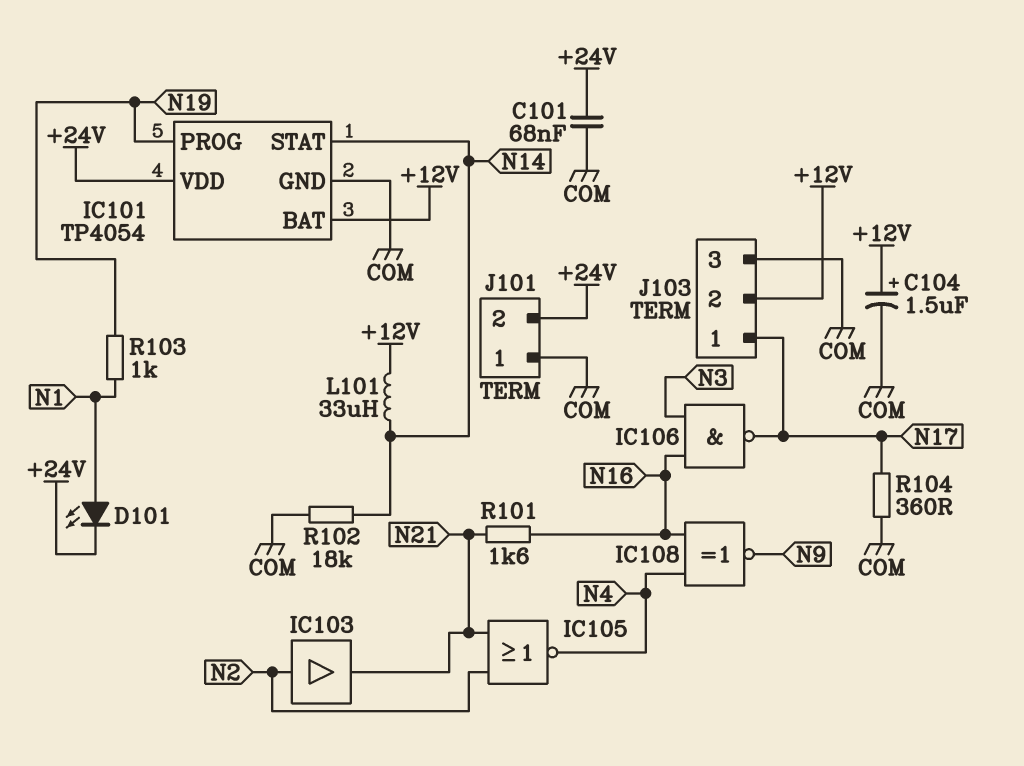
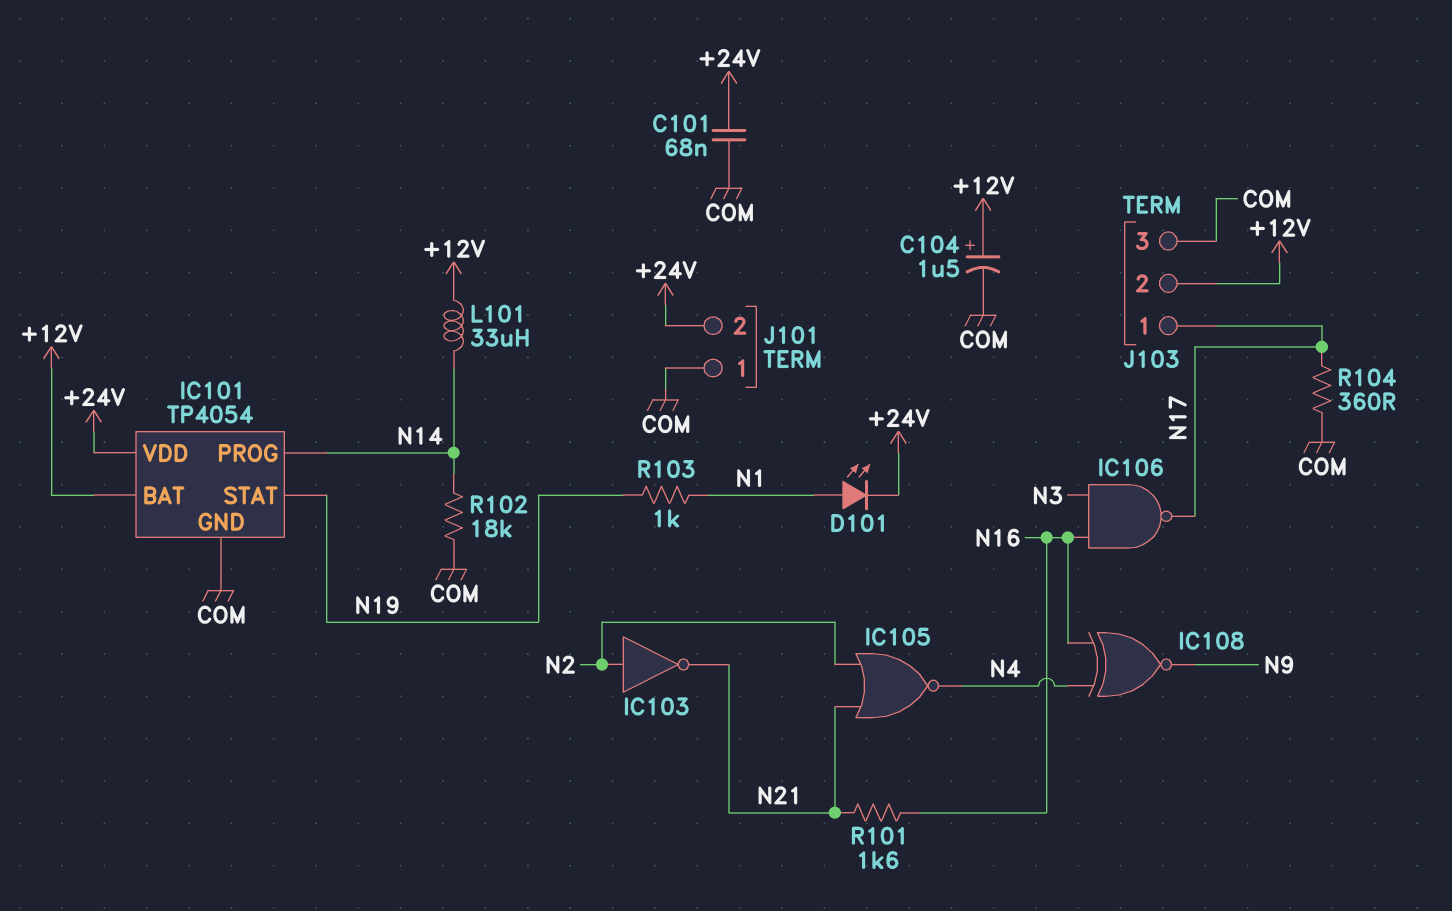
IC101 pin PROG: N19 -> N14
IC101 pin STAT: N14 -> N19
IC103: buffer (in N2, out N21) -> NOT (in N2, out N21)

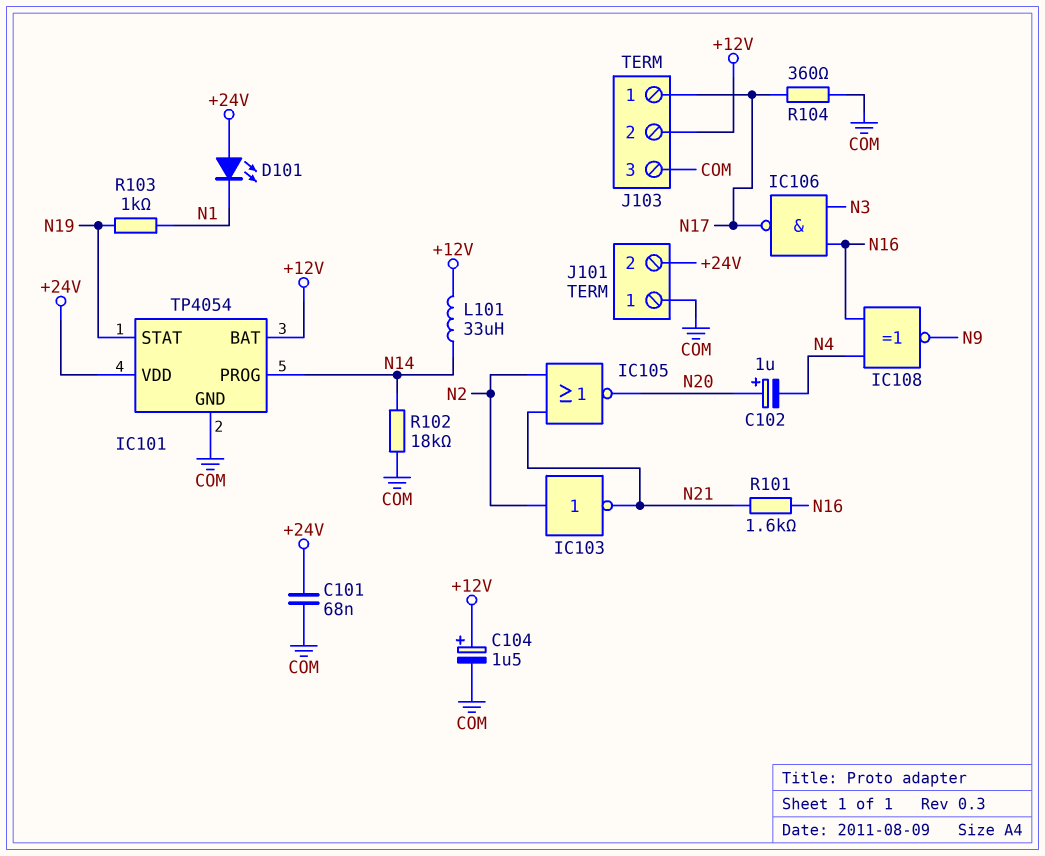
C102: none -> 1uF (plus N20, minus N4)
D101: LED (A N1, K +24V) -> LED (A +24V, K N1)
IC105: NOR (in N2, in N21, out N4) -> NOR (in N2, in N21, out N20)

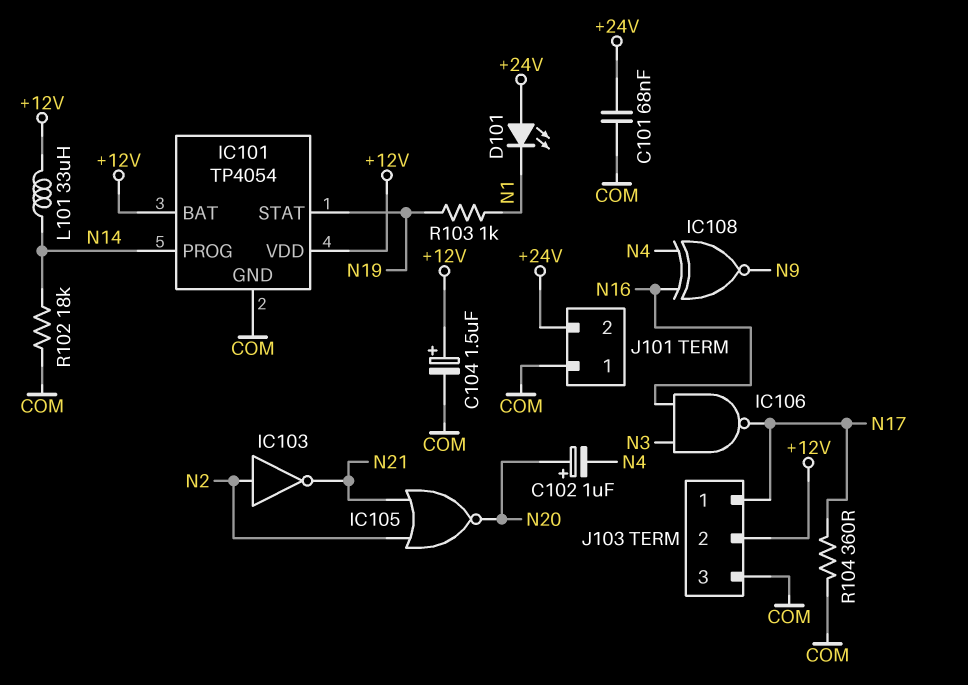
IC101 pin VDD: +24V -> +12V
R101: 1.6k (N16, N21) -> none

